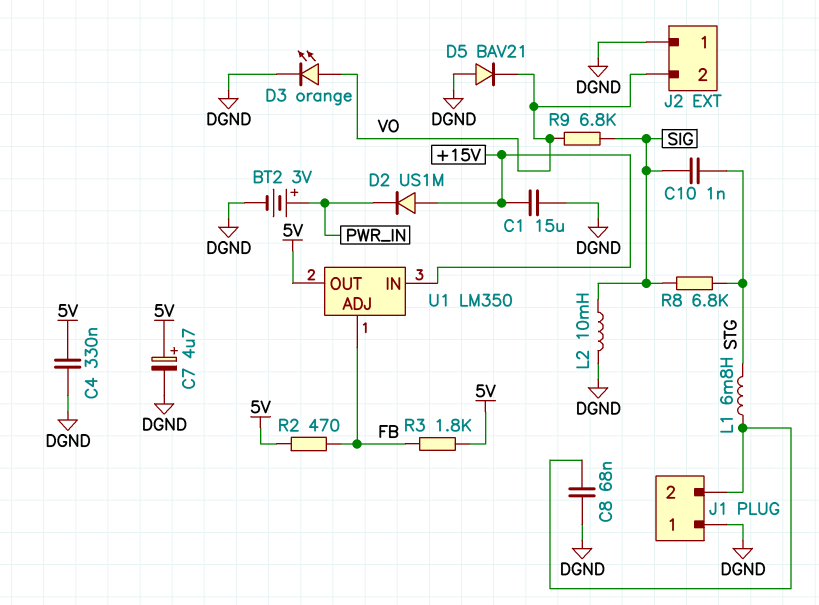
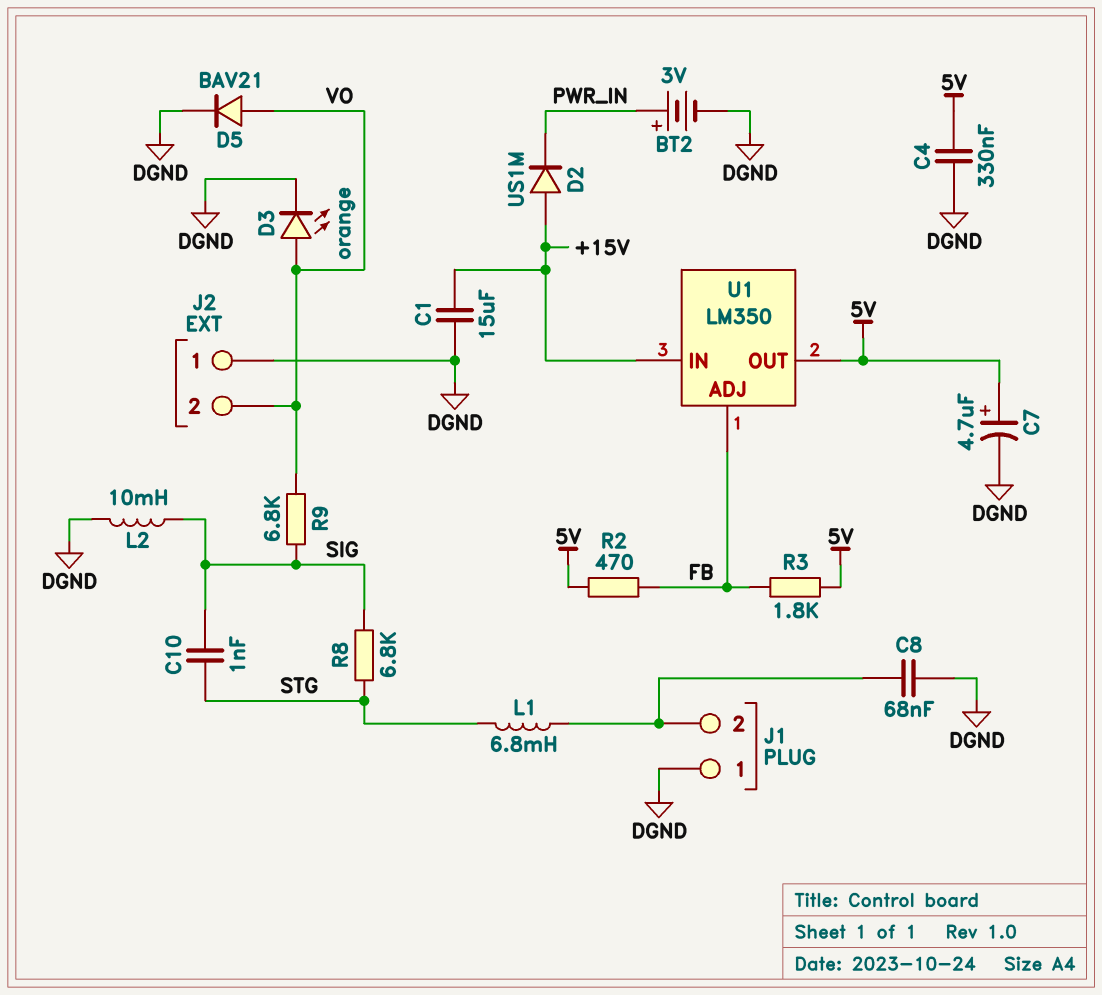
D5: diode BAV21 (A DGND, K VO) -> diode BAV21 (A VO, K DGND)

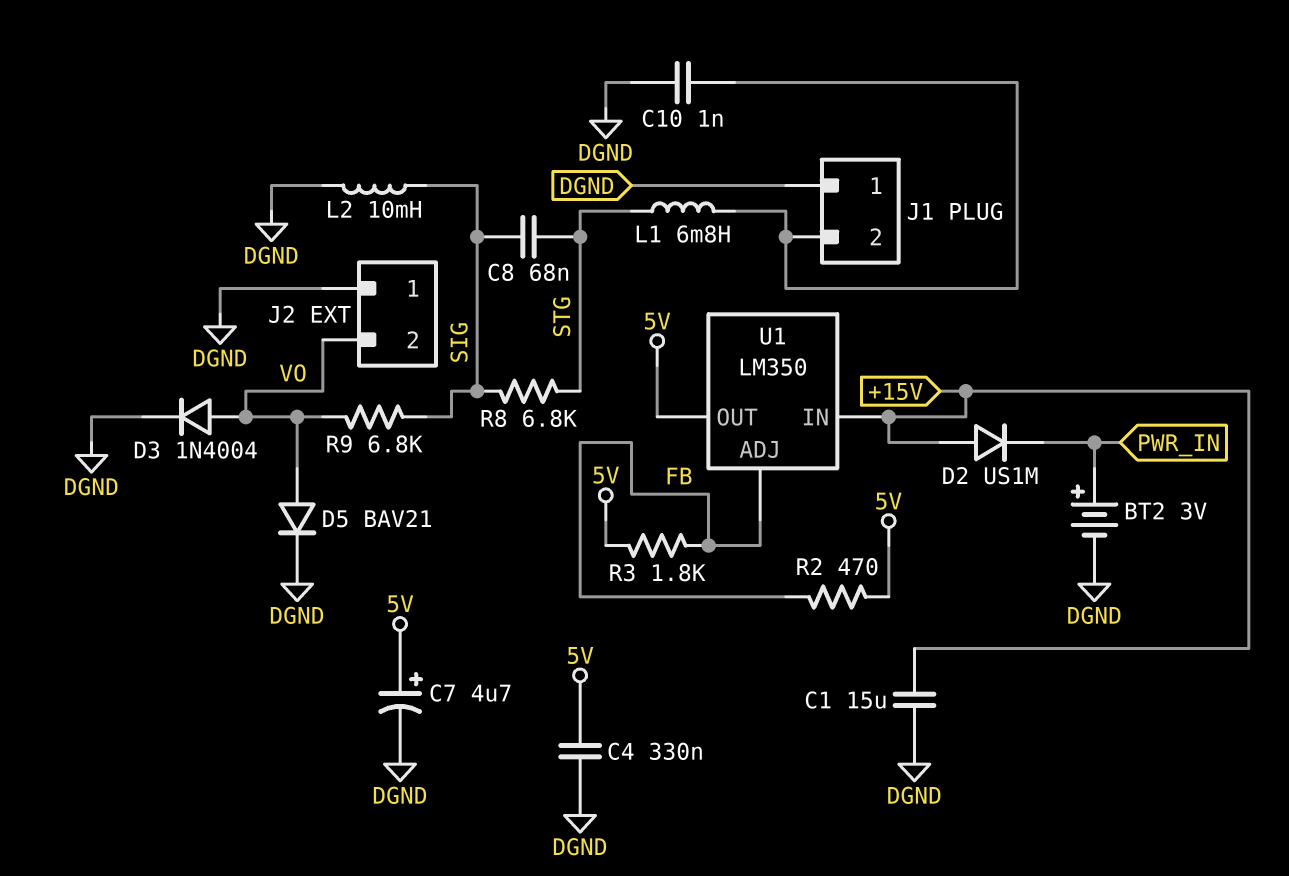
C8: 68nF (DGND, J1/2) -> 68nF (SIG, STG)
C10: 1nF (SIG, STG) -> 1nF (DGND, J1/2)
D3: LED orange (A VO, K DGND) -> diode 1N4004 (A VO, K DGND)

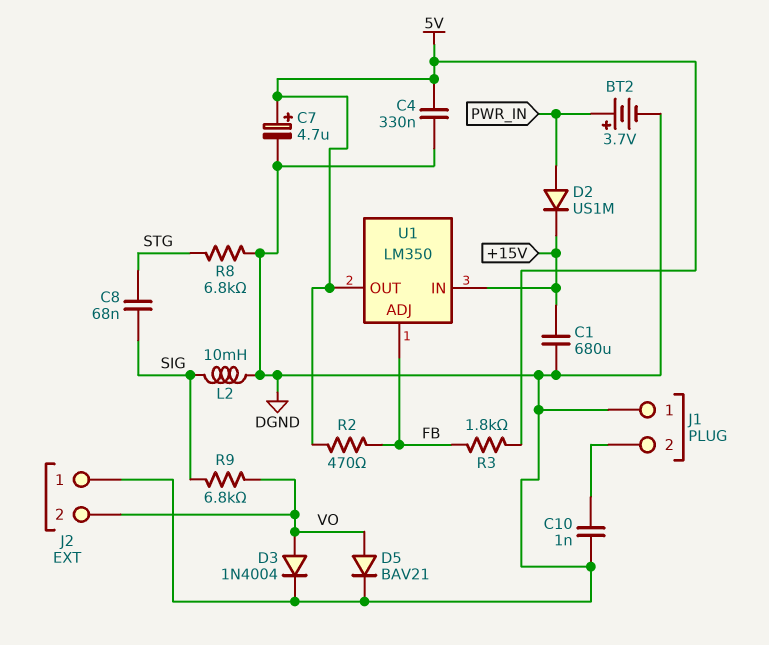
BT2: 3V (plus PWR_IN, minus DGND) -> 3.7V (plus PWR_IN, minus DGND)
C1: 15uF (+15V, DGND) -> 680uF (+15V, DGND)
D2: diode US1M (A +15V, K PWR_IN) -> diode US1M (A PWR_IN, K +15V)
L1: 6.8mH (J1/2, STG) -> none
R8: 6.8k (SIG, STG) -> 6.8k (DGND, STG)

